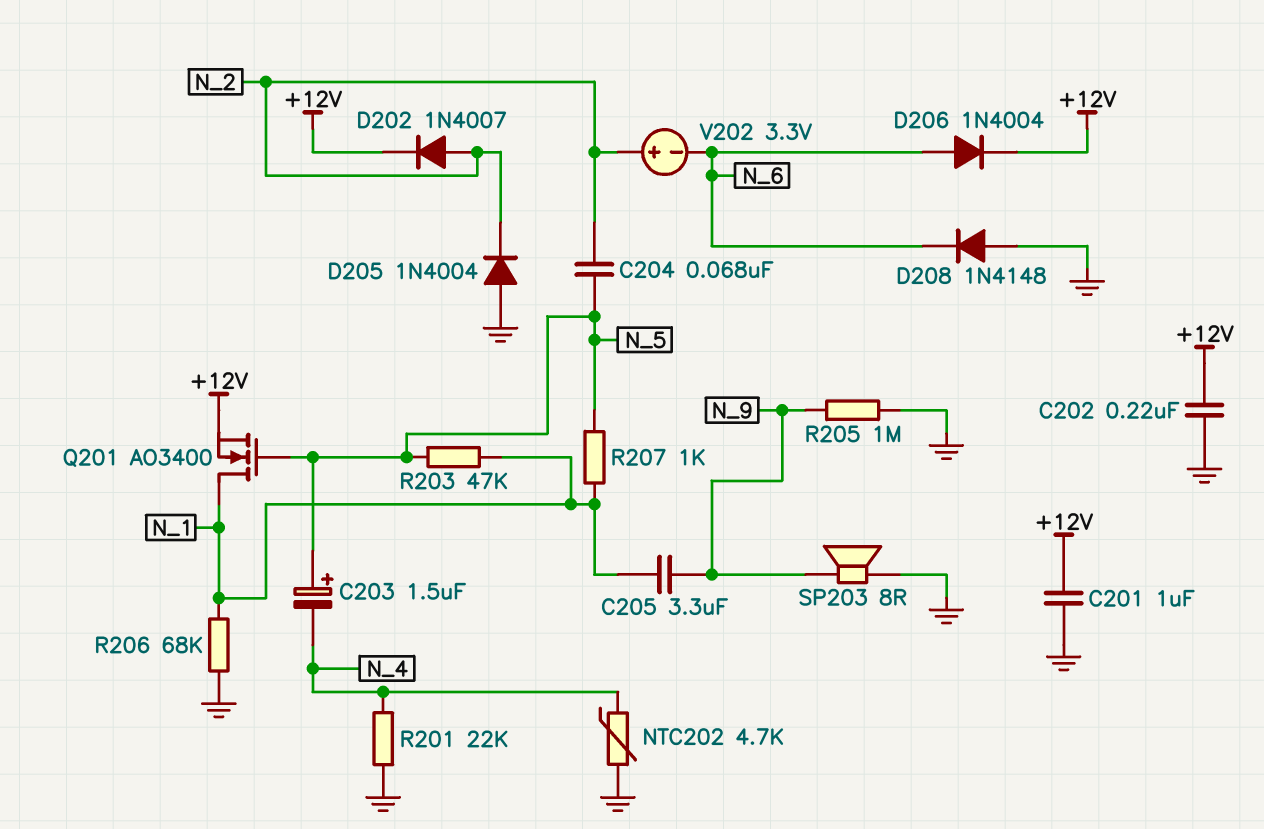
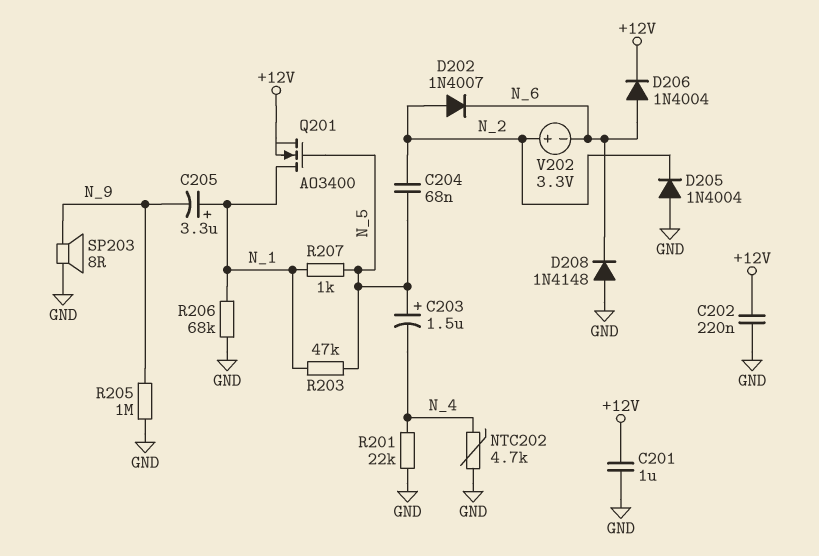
C205: 3.3uF (N_1, N_9) -> 3.3uF (plus N_1, minus N_9)
D202: diode 1N4007 (A N_2, K +12V) -> diode 1N4007 (A N_2, K N_6)

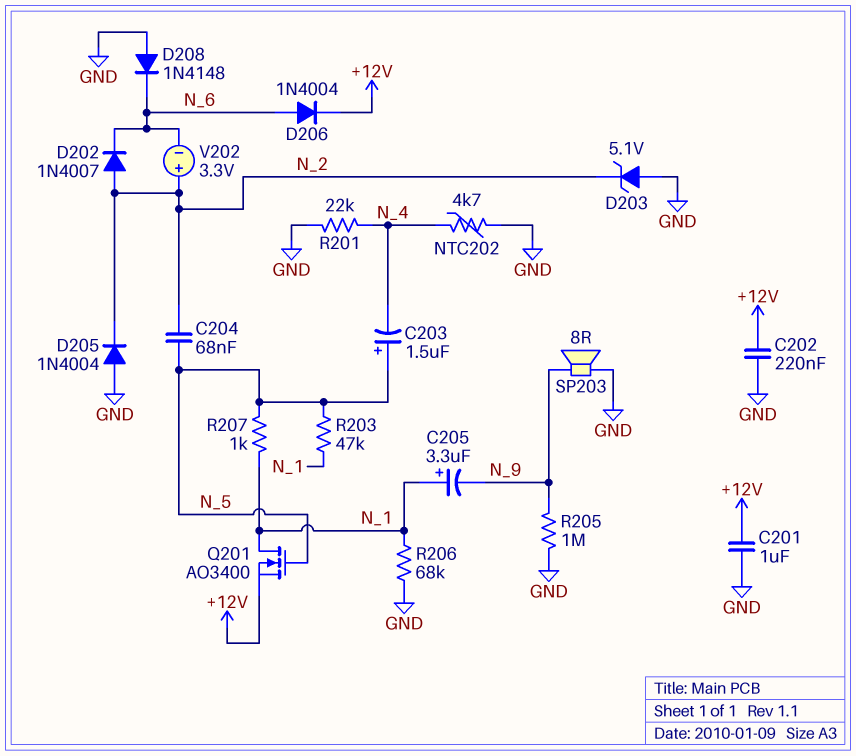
D203: none -> zener 5.1V (A GND, K N_2)

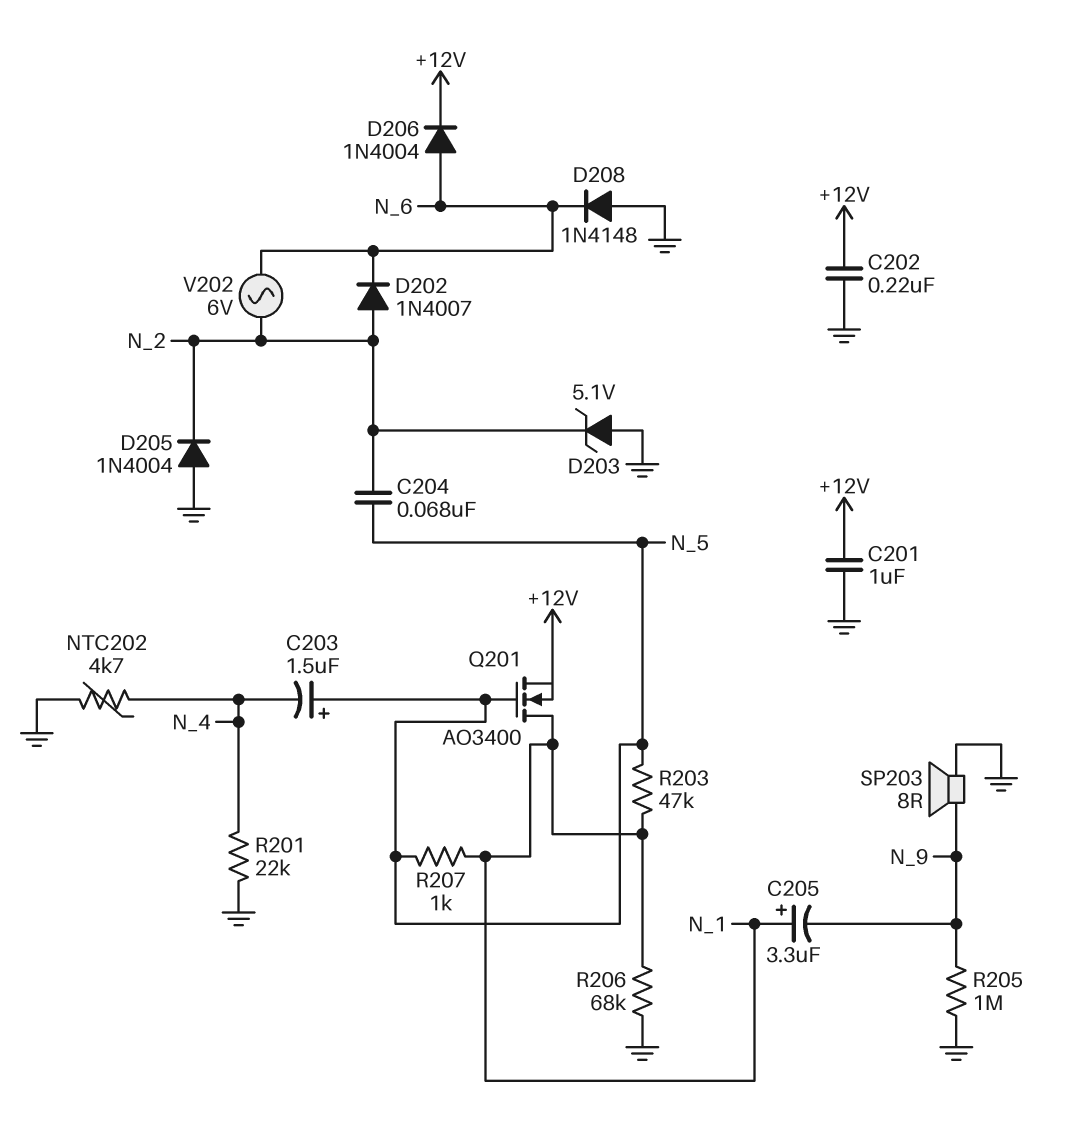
V202: 3.3V (plus N_2, minus N_6) -> AC 6V (N_2, N_6)

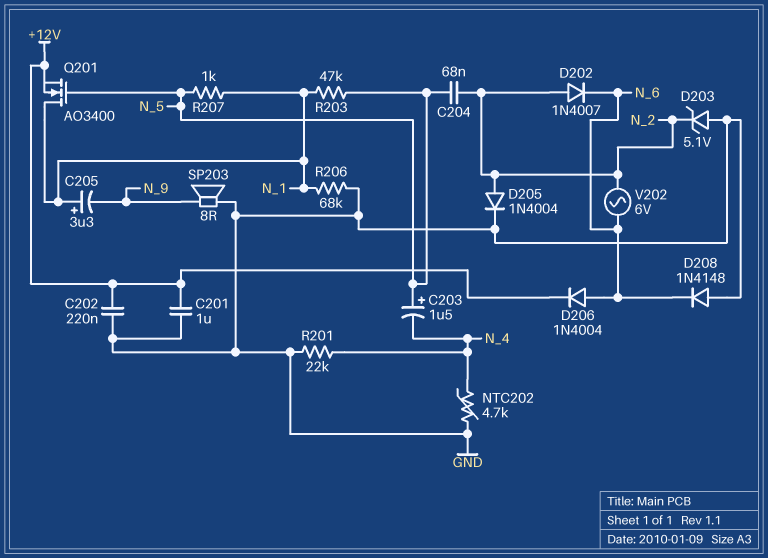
D205: diode 1N4004 (A GND, K N_2) -> diode 1N4004 (A N_2, K GND)
R205: 1M (GND, N_9) -> none

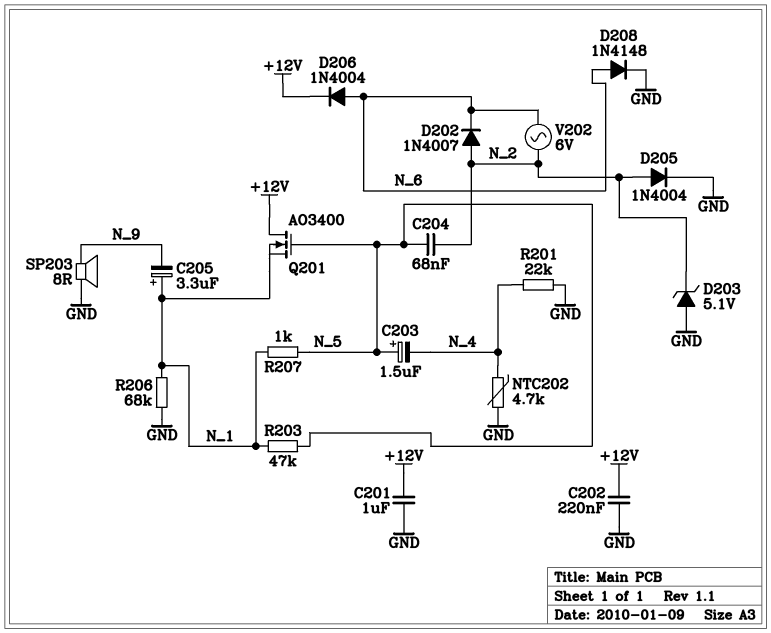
D208: diode 1N4148 (A GND, K N_6) -> diode 1N4148 (A N_6, K GND)
Q201: NMOS AO3400 (G N_5, D N_1, S +12V) -> NMOS AO3400 (G N_5, D +12V, S N_1)

